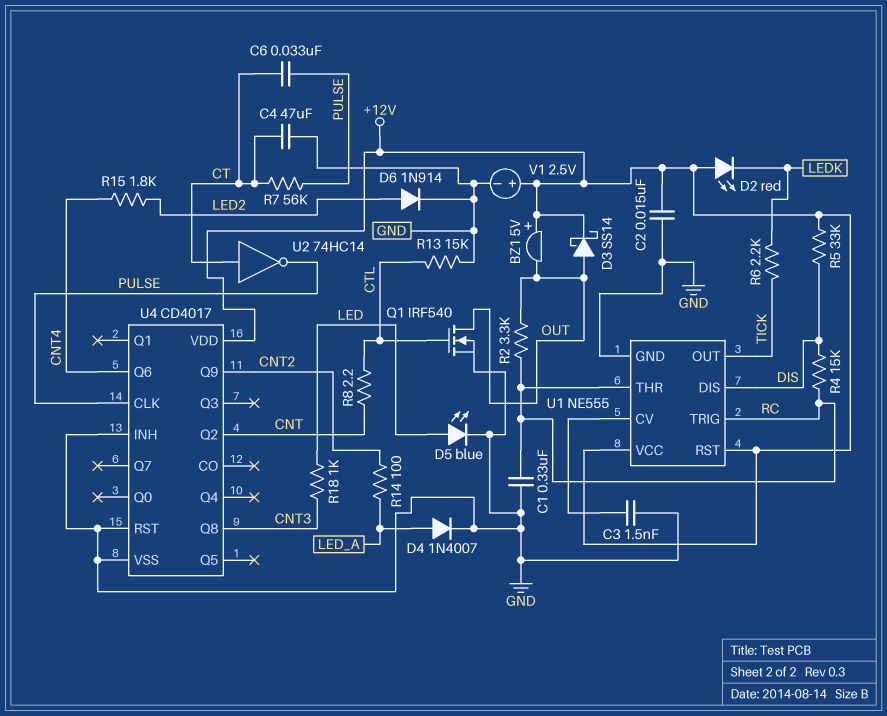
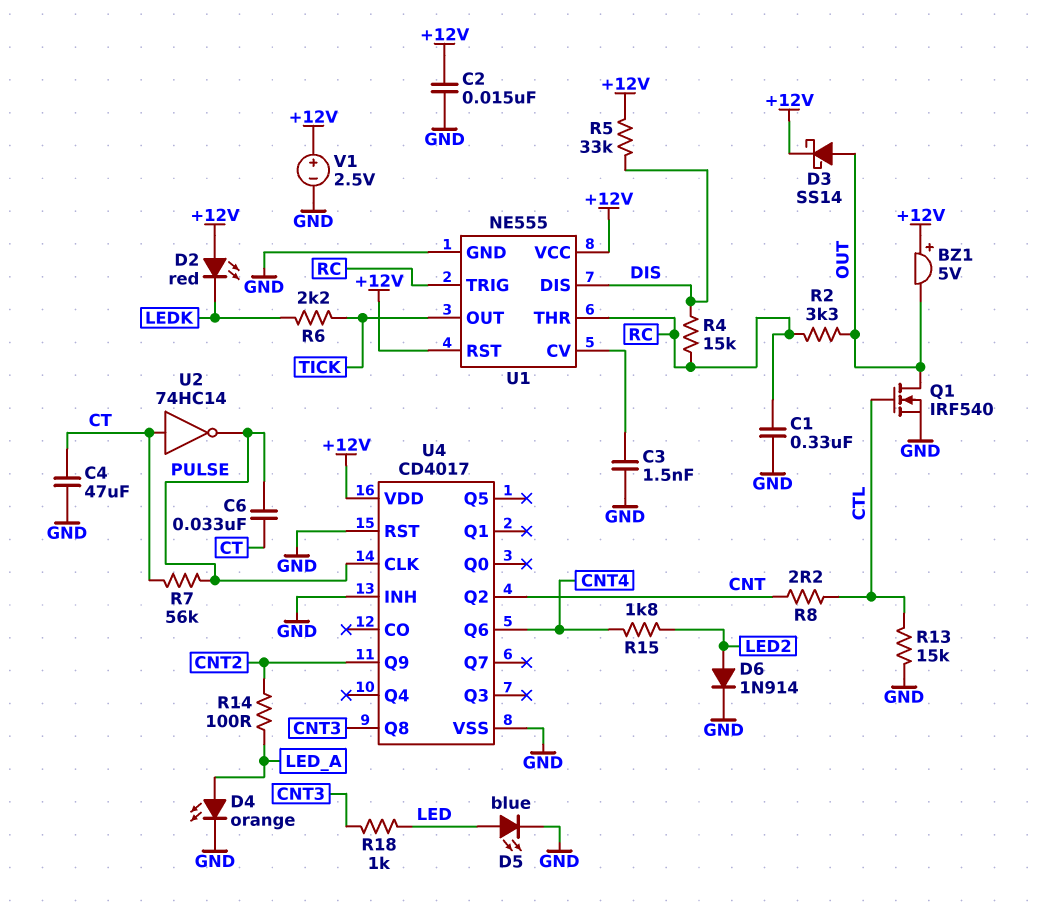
D4: diode 1N4007 (A LED_A, K GND) -> LED orange (A LED_A, K GND)

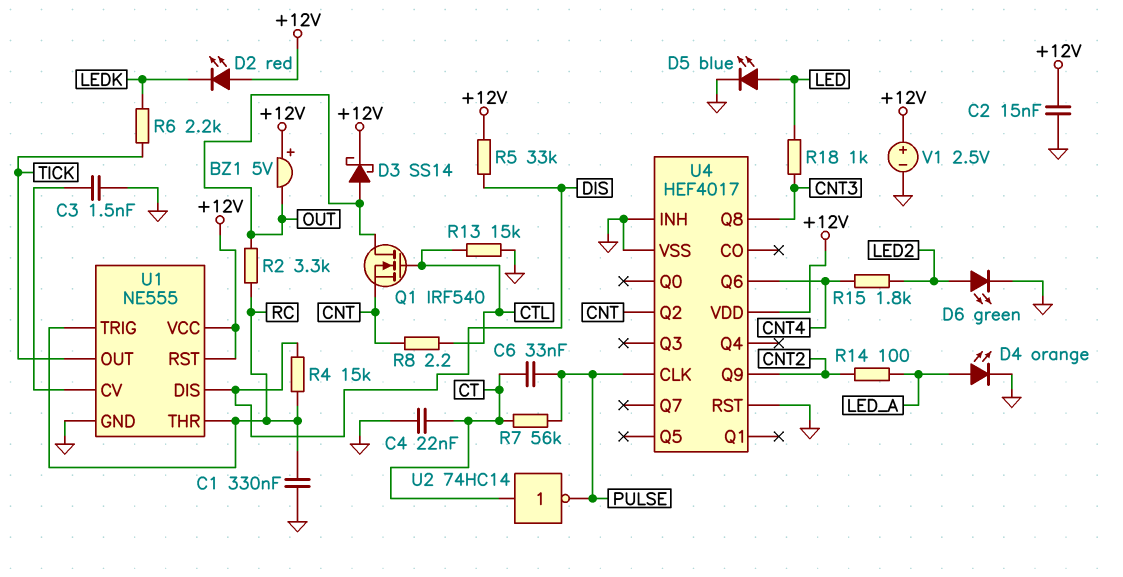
C4: 47uF (CT, GND) -> 22nF (CT, GND)
D6: diode 1N914 (A LED2, K GND) -> LED green (A LED2, K GND)
Q1: NMOS IRF540 (G CTL, D OUT, S GND) -> NMOS IRF540 (G CTL, D OUT, S CNT)
U4: CD4017 -> HEF4017

